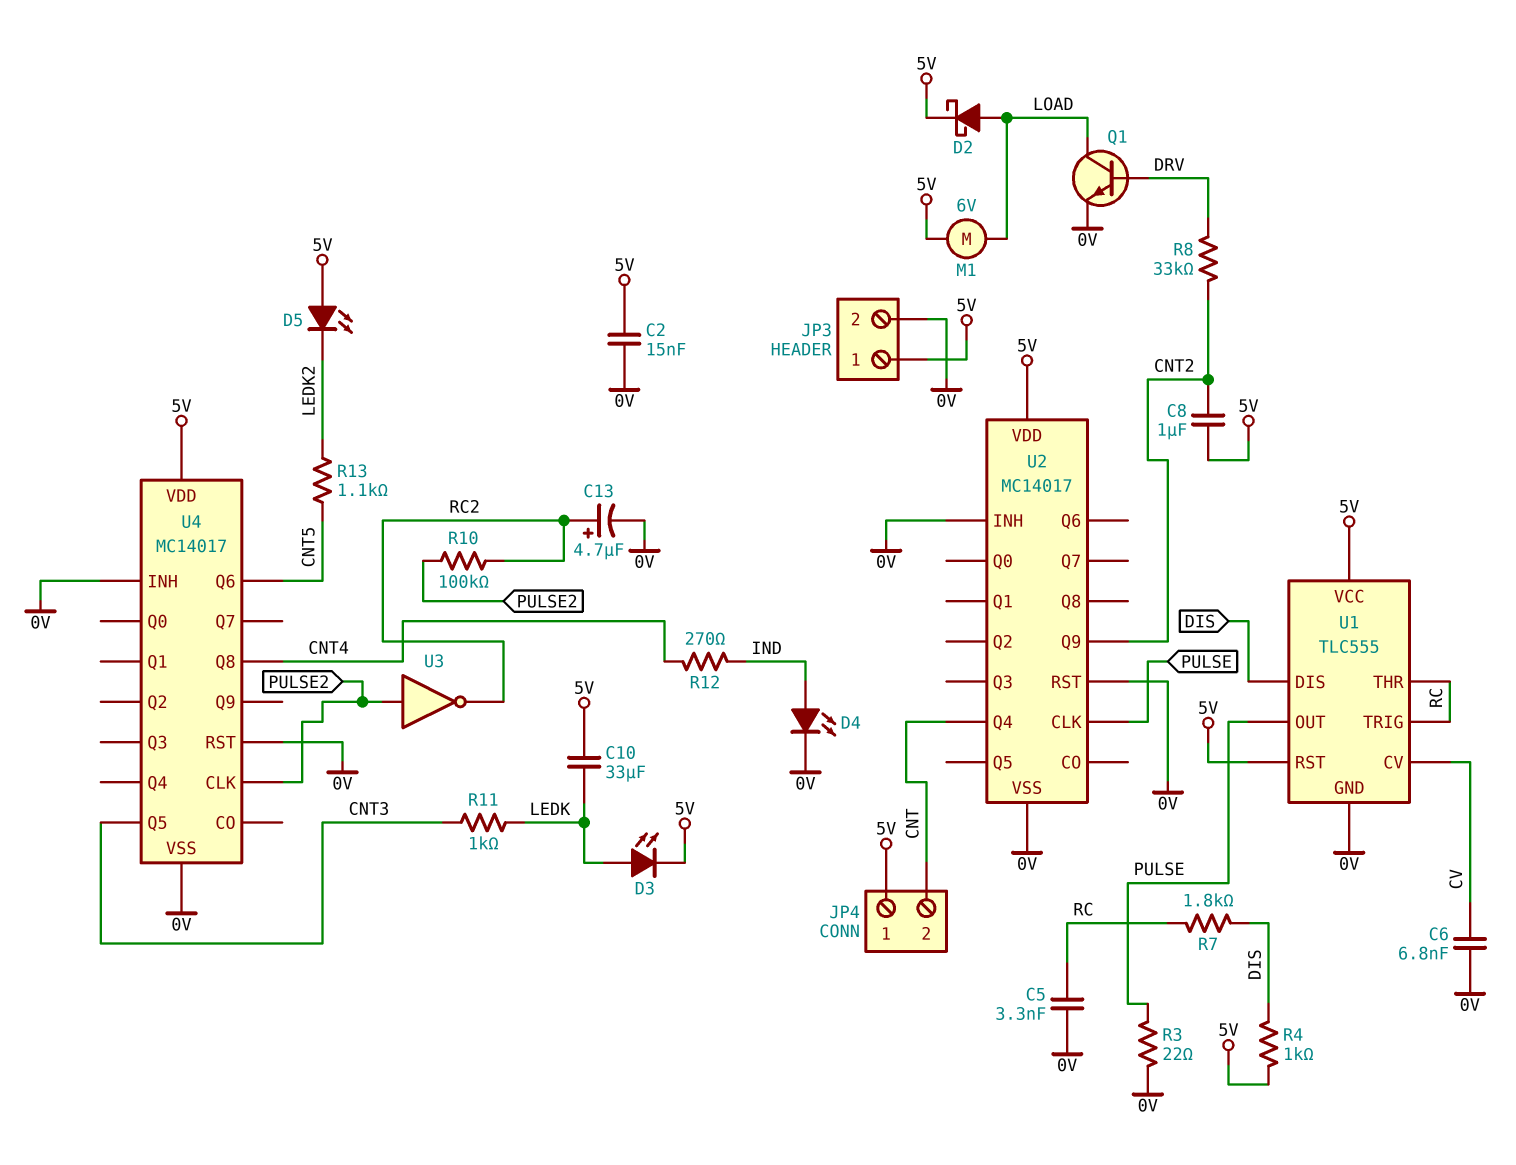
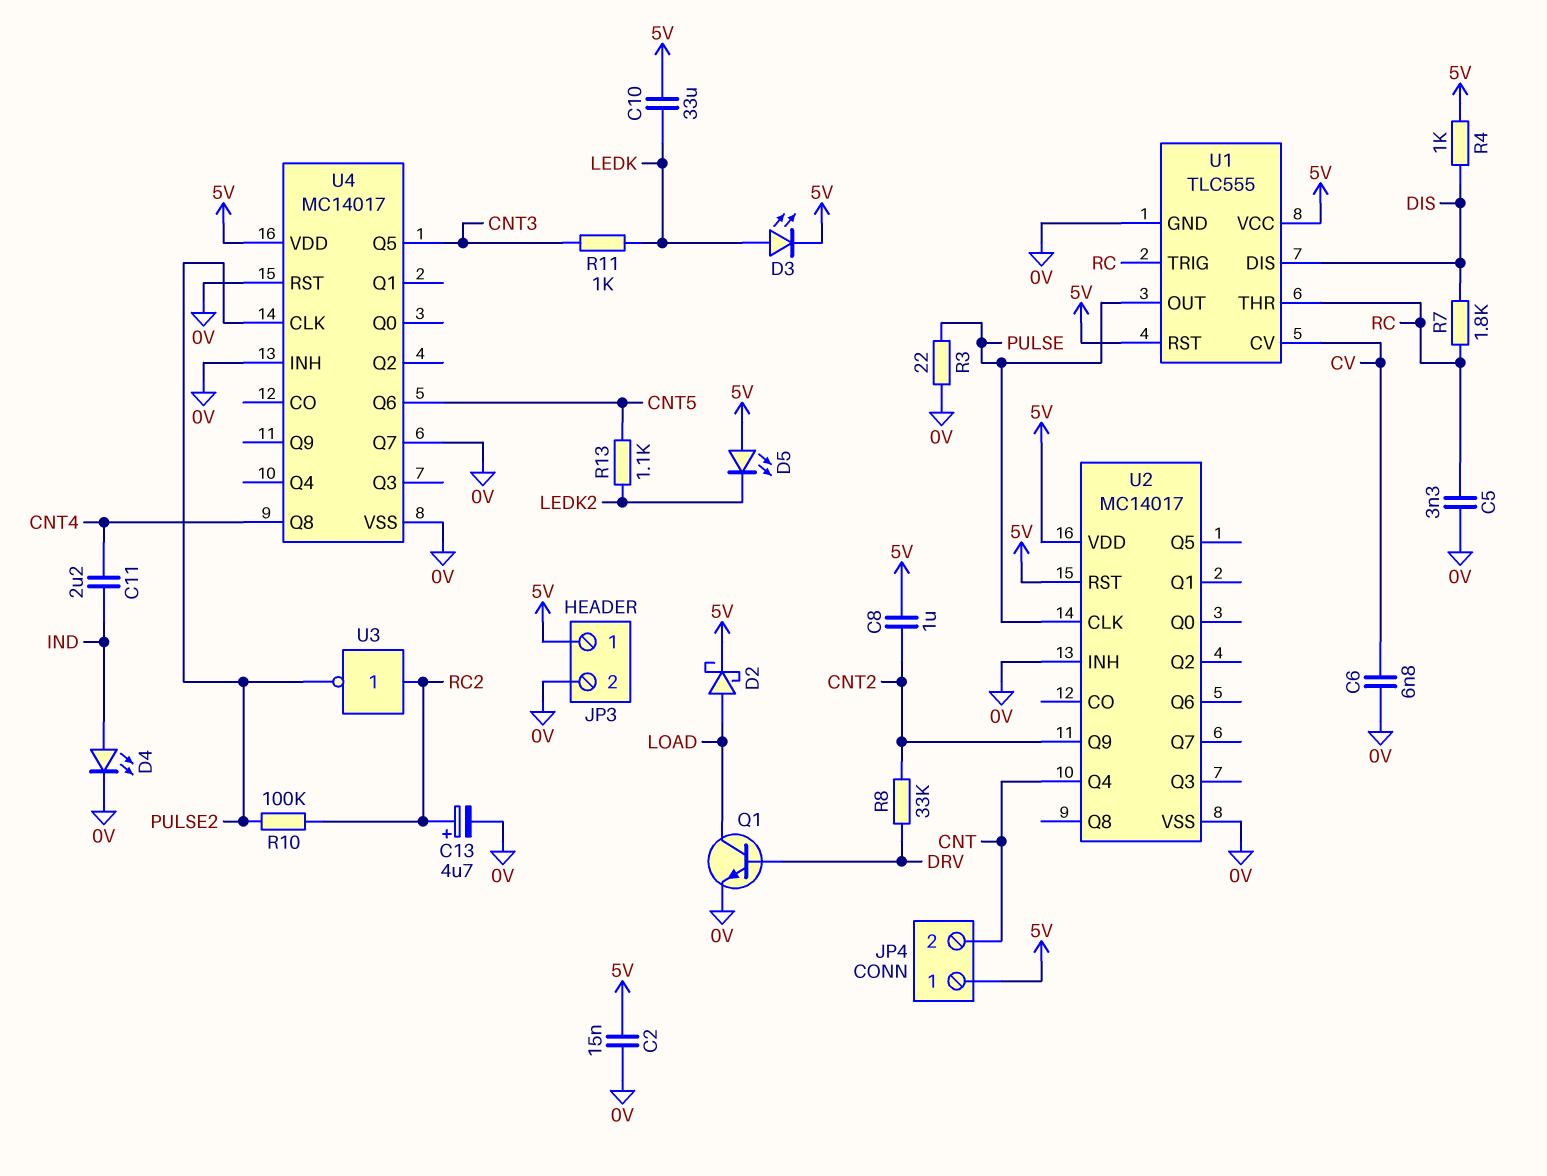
C11: none -> 2.2uF (CNT4, IND)
M1: motor 6V (5V, LOAD) -> none
R12: 270 (CNT4, IND) -> none
U2 pin RST: 0V -> 5V
U3: NOT (in PULSE2, out RC2) -> NOT (in RC2, out PULSE2)
U4 pin Q7: none -> 0V

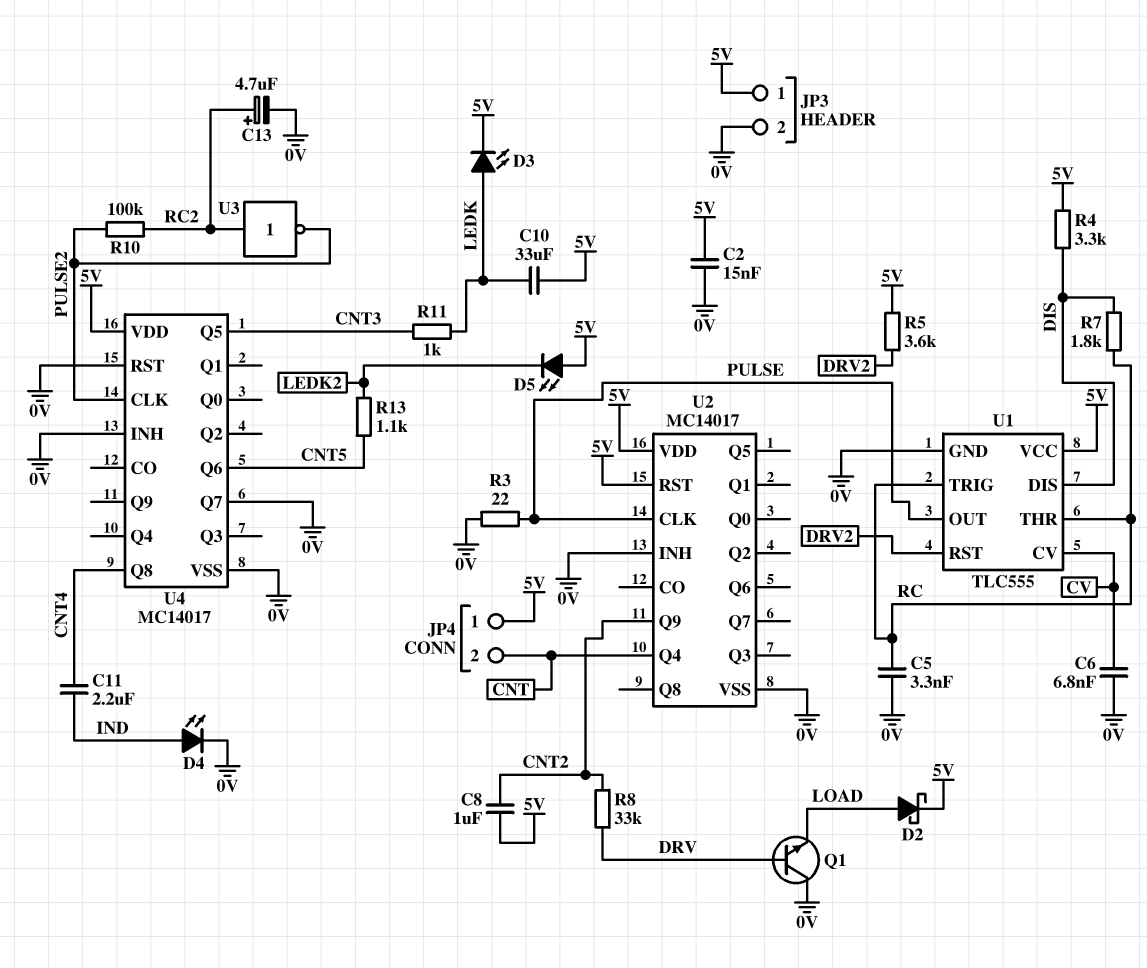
Q1: NPN (B DRV, C LOAD, E 0V) -> NPN (B DRV, C 0V, E LOAD)
R4: 1k (5V, DIS) -> 3.3k (5V, DIS)
R5: none -> 3.6k (5V, DRV2)
U1 pin RST: 5V -> DRV2

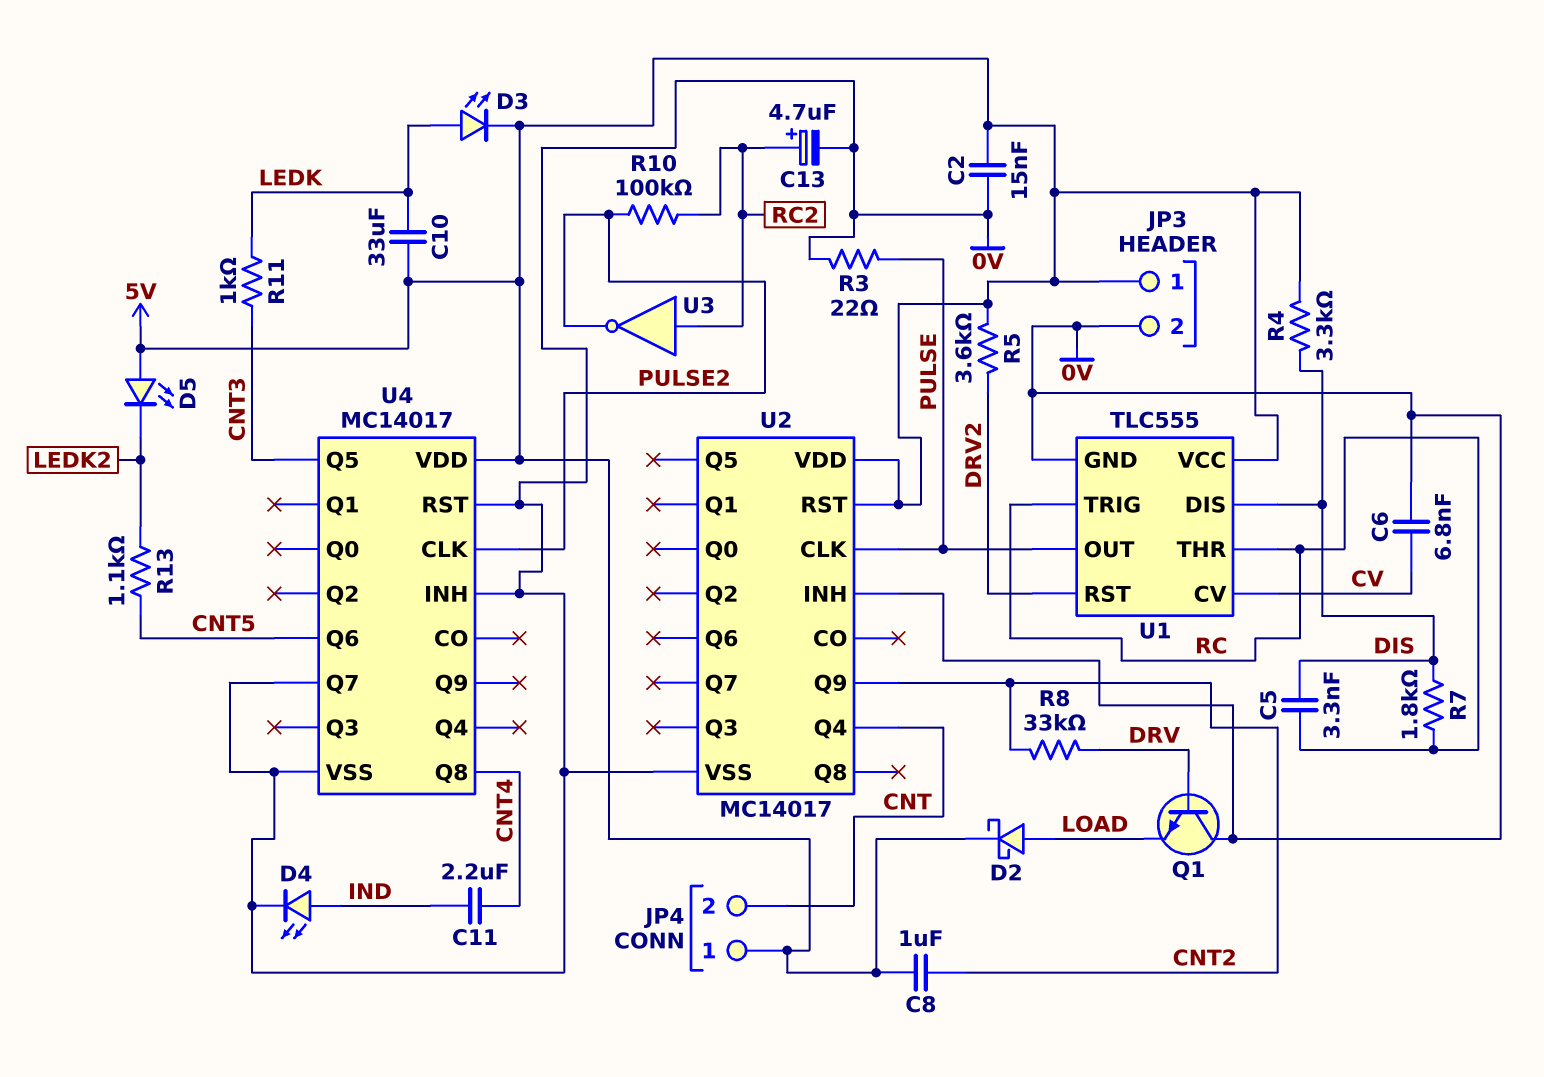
C5: 3.3nF (0V, RC) -> 3.3nF (DIS, RC)

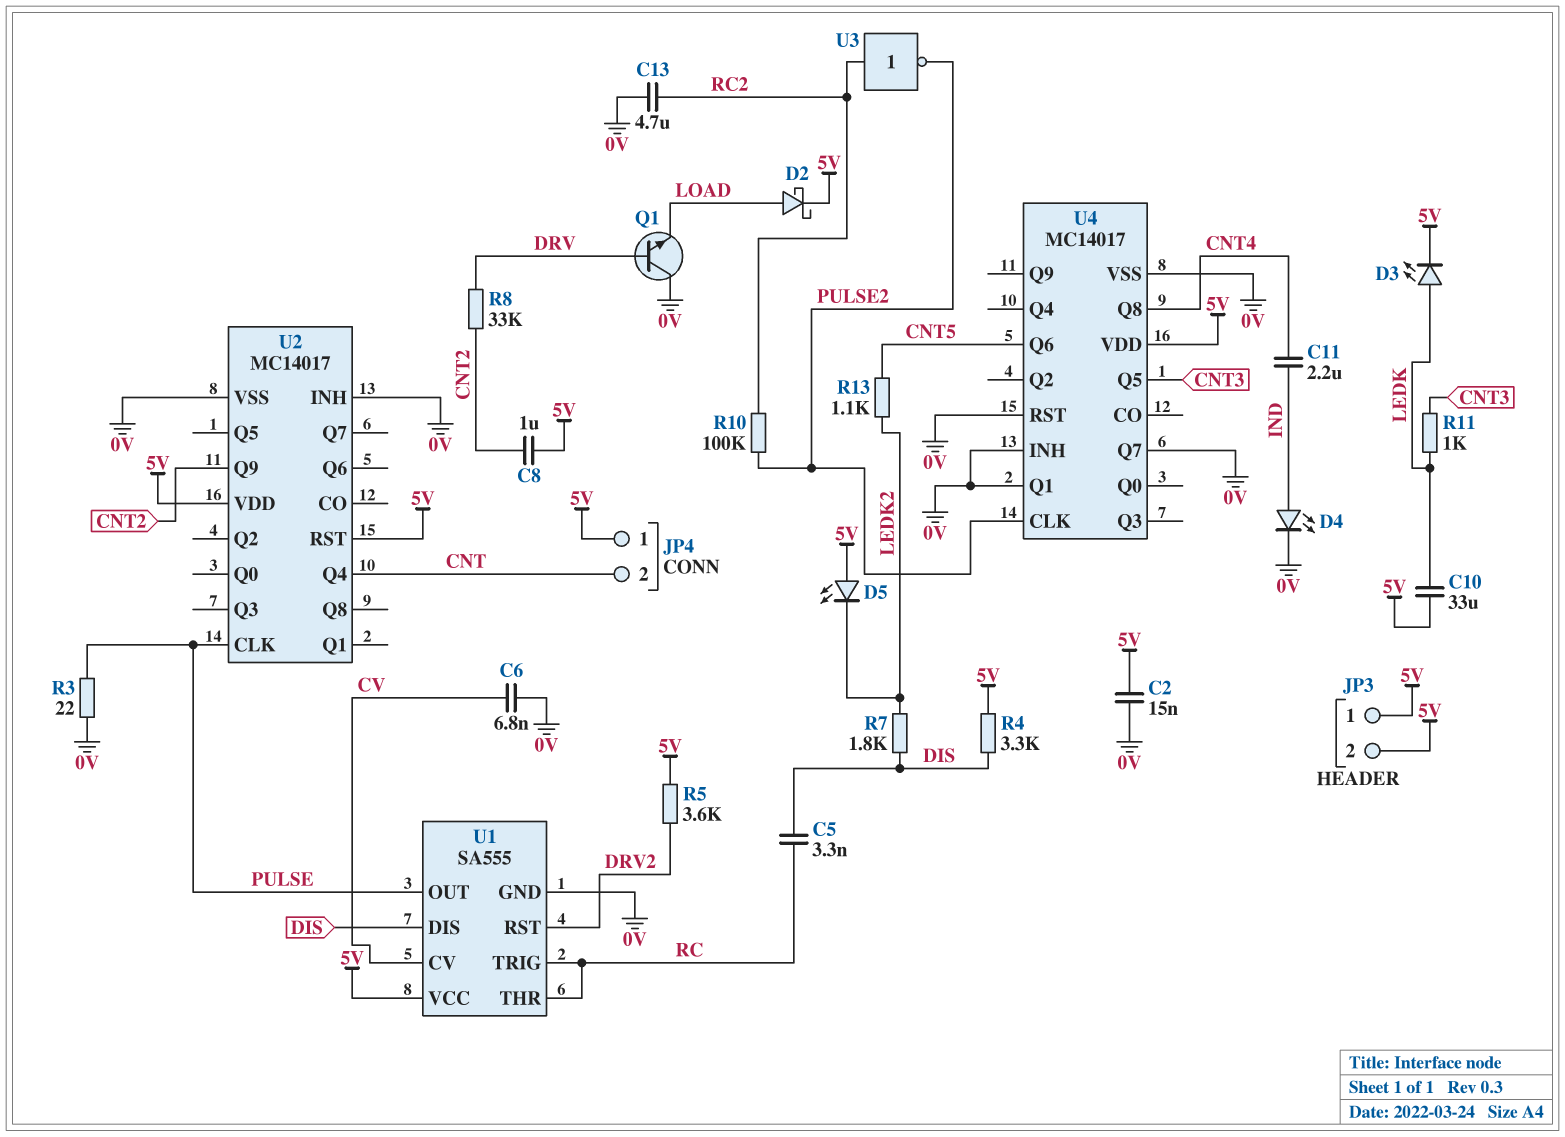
C13: 4.7uF (plus RC2, minus 0V) -> 4.7uF (0V, RC2)
JP3 pin 2: 0V -> 5V
R7: 1.8k (DIS, RC) -> 1.8k (DIS, LEDK2)
U1: TLC555 -> SA555
U4 pin Q1: none -> 0V

